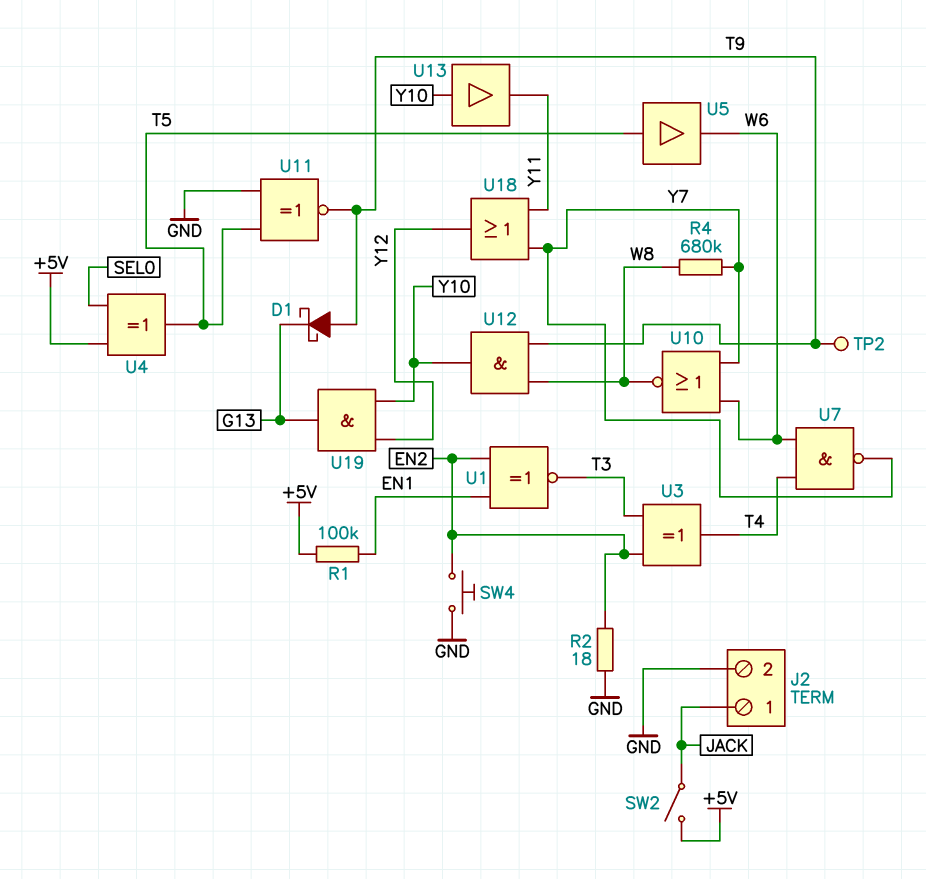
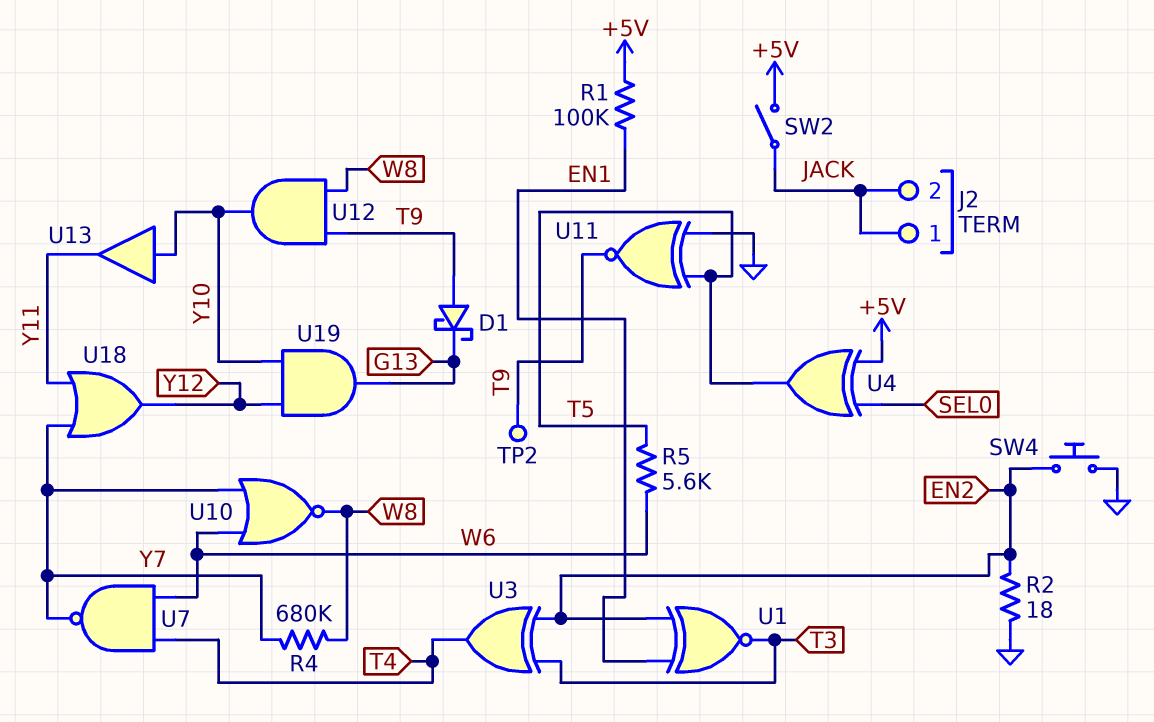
J2 pin 2: GND -> JACK
R5: none -> 5.6k (T5, W6)
U5: buffer (in T5, out W6) -> none

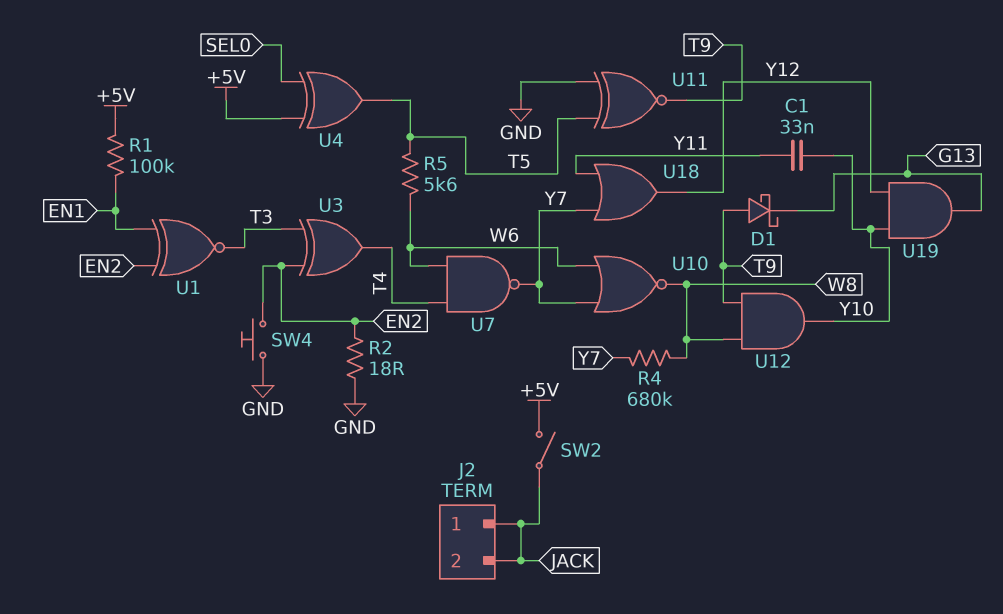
C1: none -> 33nF (Y10, Y11)
TP2: test point (T9) -> none
U13: buffer (in Y10, out Y11) -> none

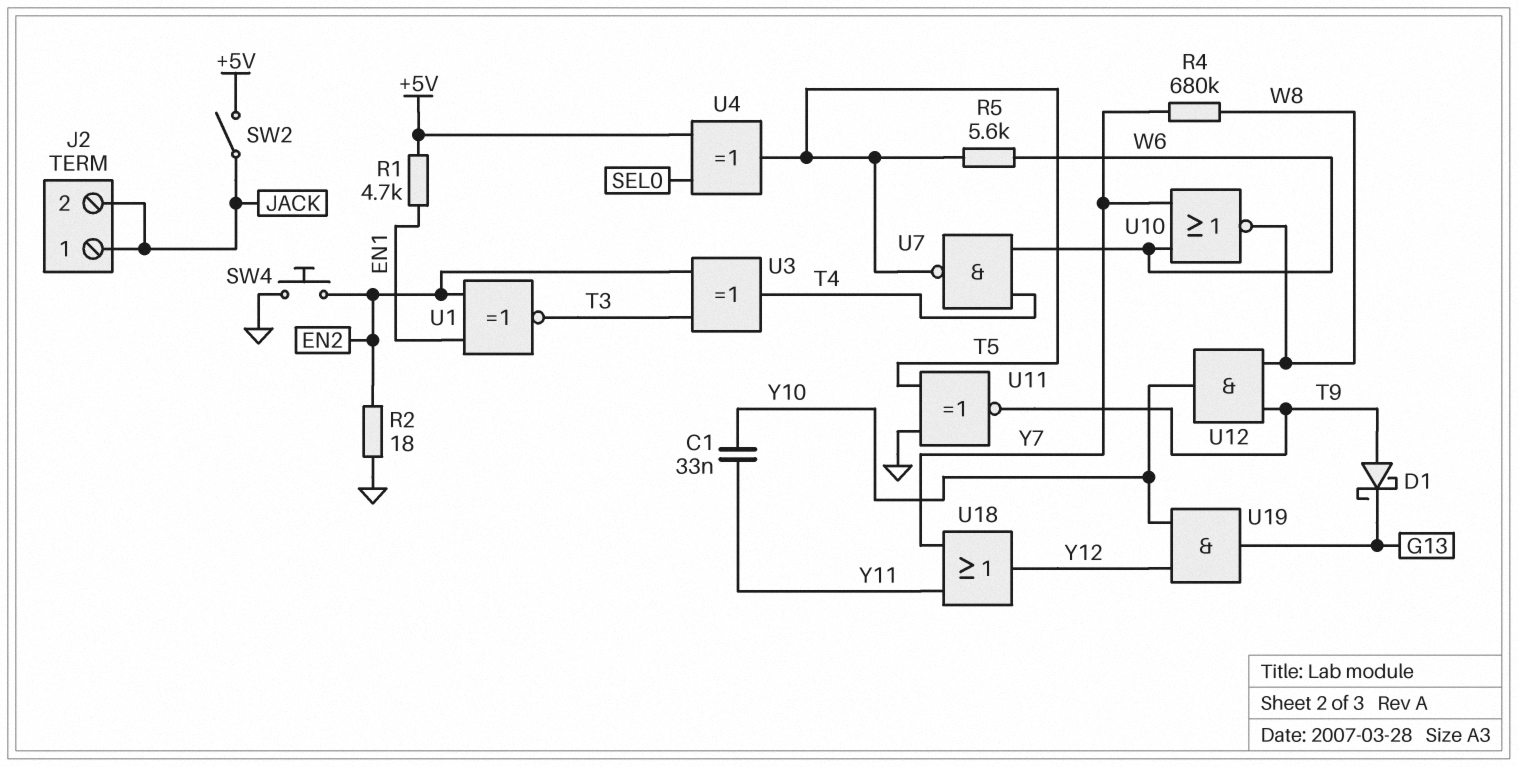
R1: 100k (+5V, EN1) -> 4.7k (+5V, EN1)
U7: NAND (in T4, in W6, out Y7) -> NAND (in T4, in W6, out T5)

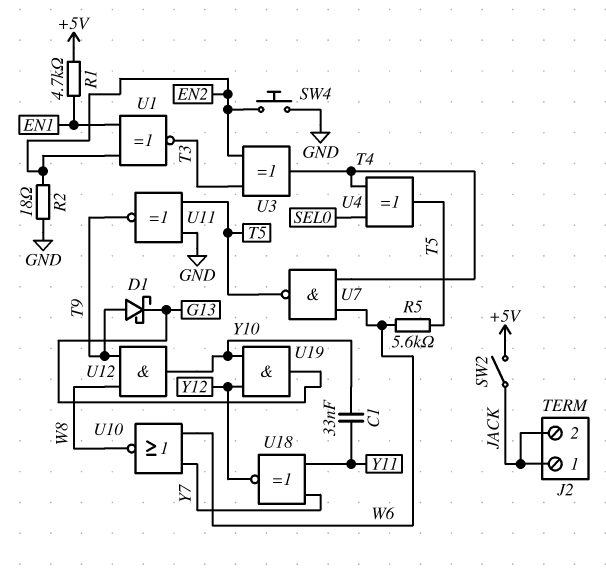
R4: 680k (W8, Y7) -> none
U4: XOR (in +5V, in SEL0, out T5) -> XOR (in SEL0, in T4, out T5)
U18: OR (in Y7, in Y11, out Y12) -> XNOR (in Y7, in Y11, out Y12)

